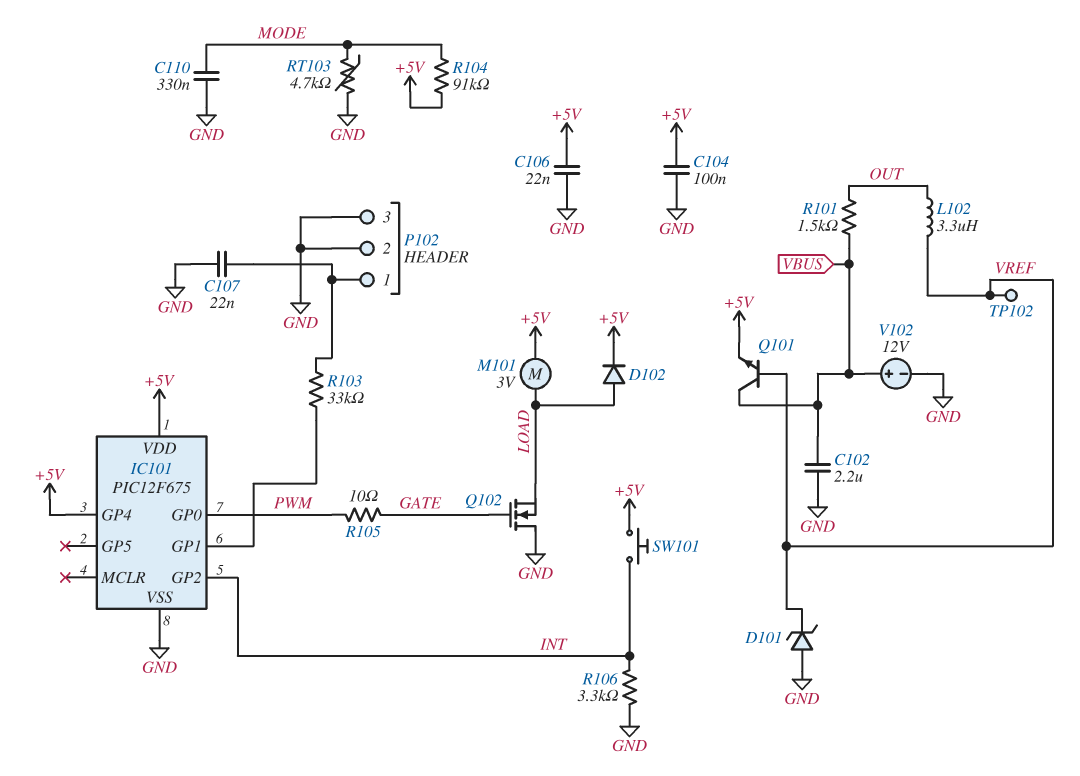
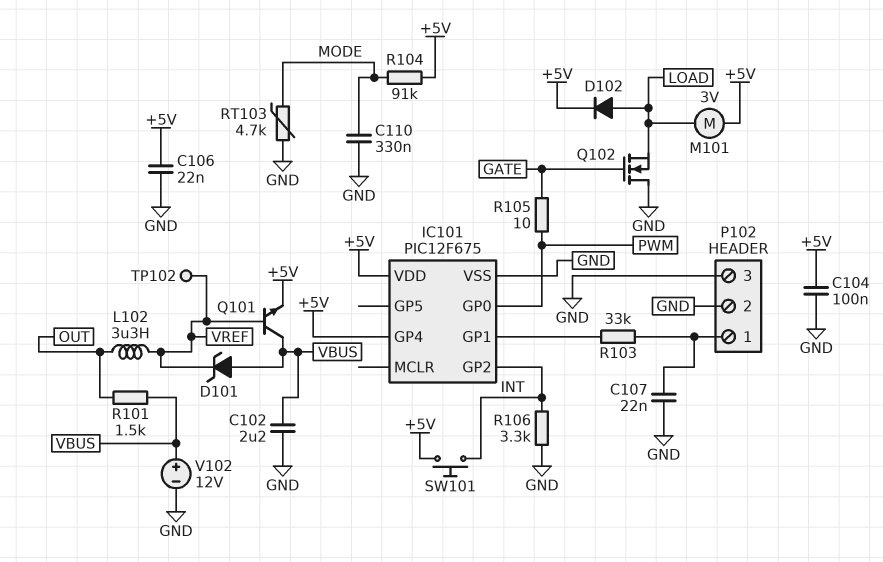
D101: zener (A GND, K VREF) -> zener (A VBUS, K VREF)

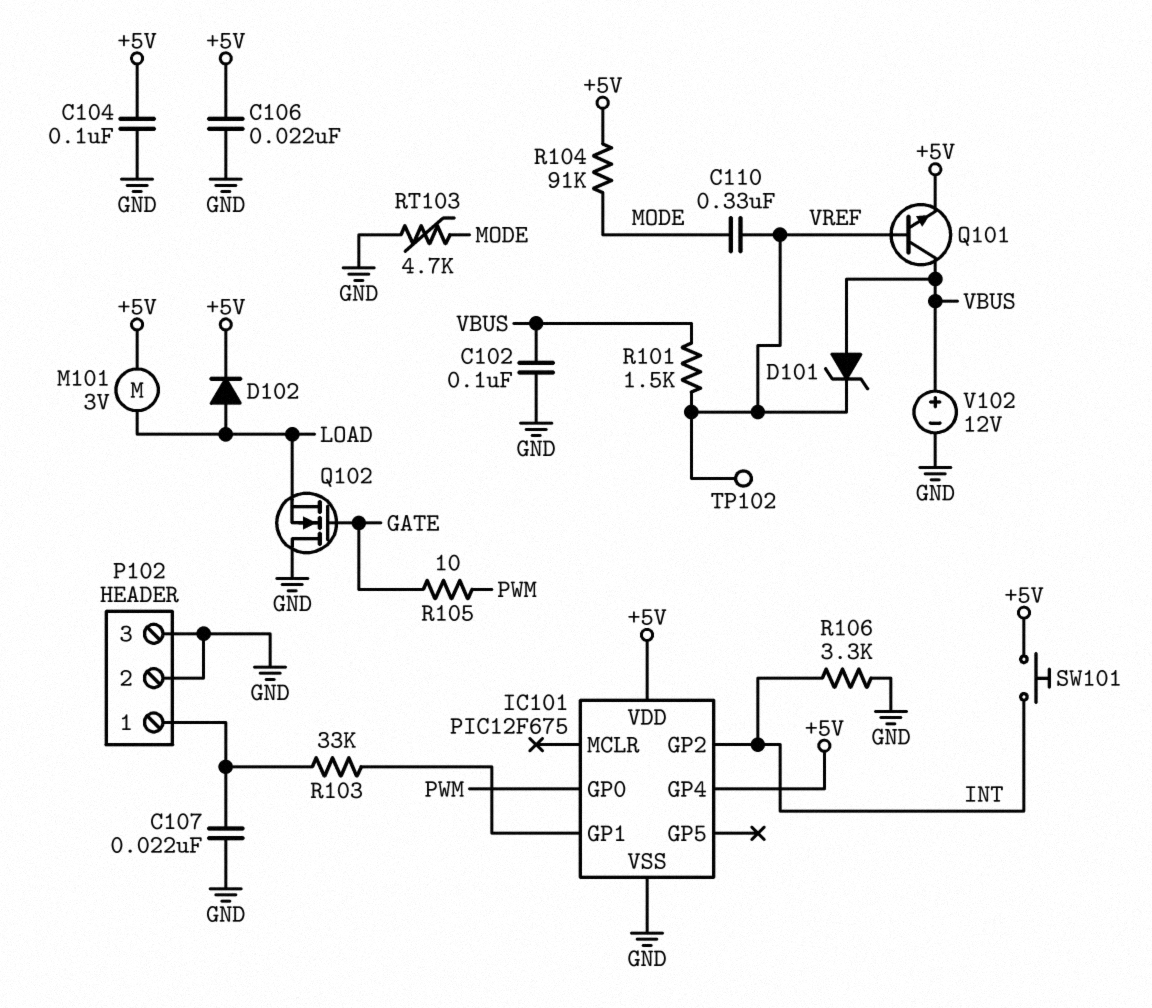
C102: 2.2uF (GND, VBUS) -> 100nF (GND, VBUS)
C110: 330nF (GND, MODE) -> 330nF (MODE, VREF)
L102: 3.3uH (OUT, VREF) -> none
R101: 1.5k (OUT, VBUS) -> 1.5k (VBUS, VREF)

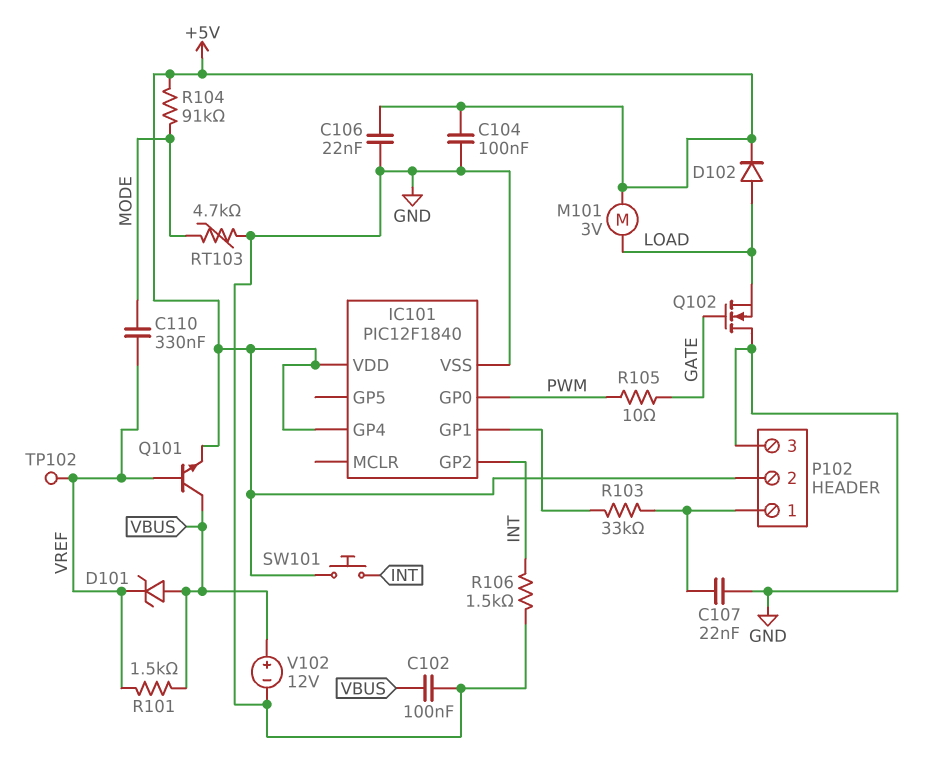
IC101: PIC12F675 -> PIC12F1840
P102 pin 2: GND -> +5V
R106: 3.3k (GND, INT) -> 1.5k (GND, INT)

